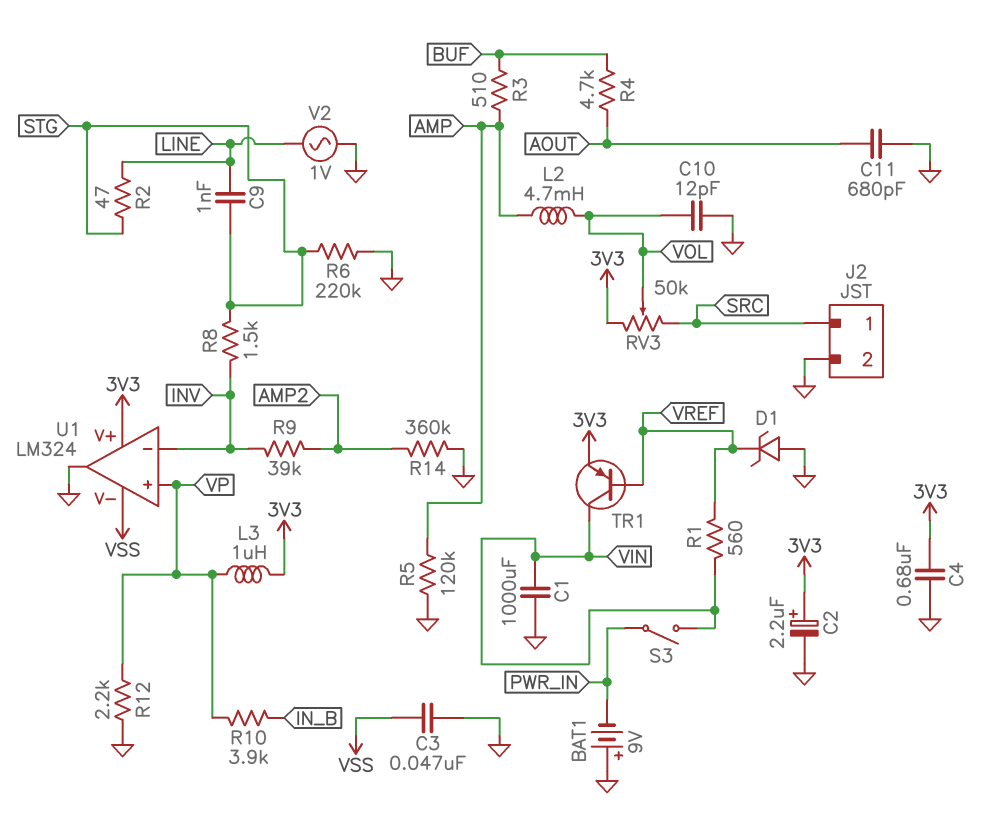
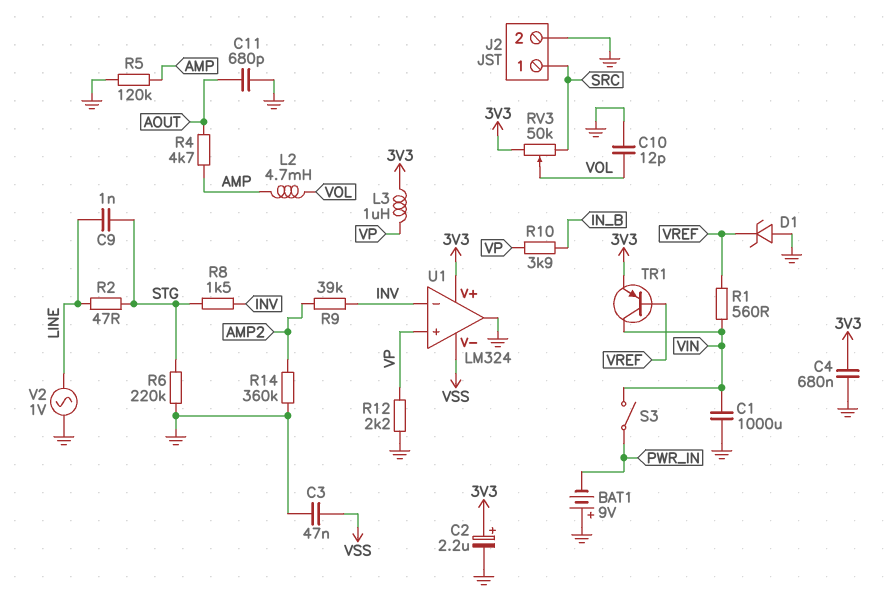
R3: 510 (AMP, BUF) -> none
R4: 4.7k (AOUT, BUF) -> 4.7k (AMP, AOUT)

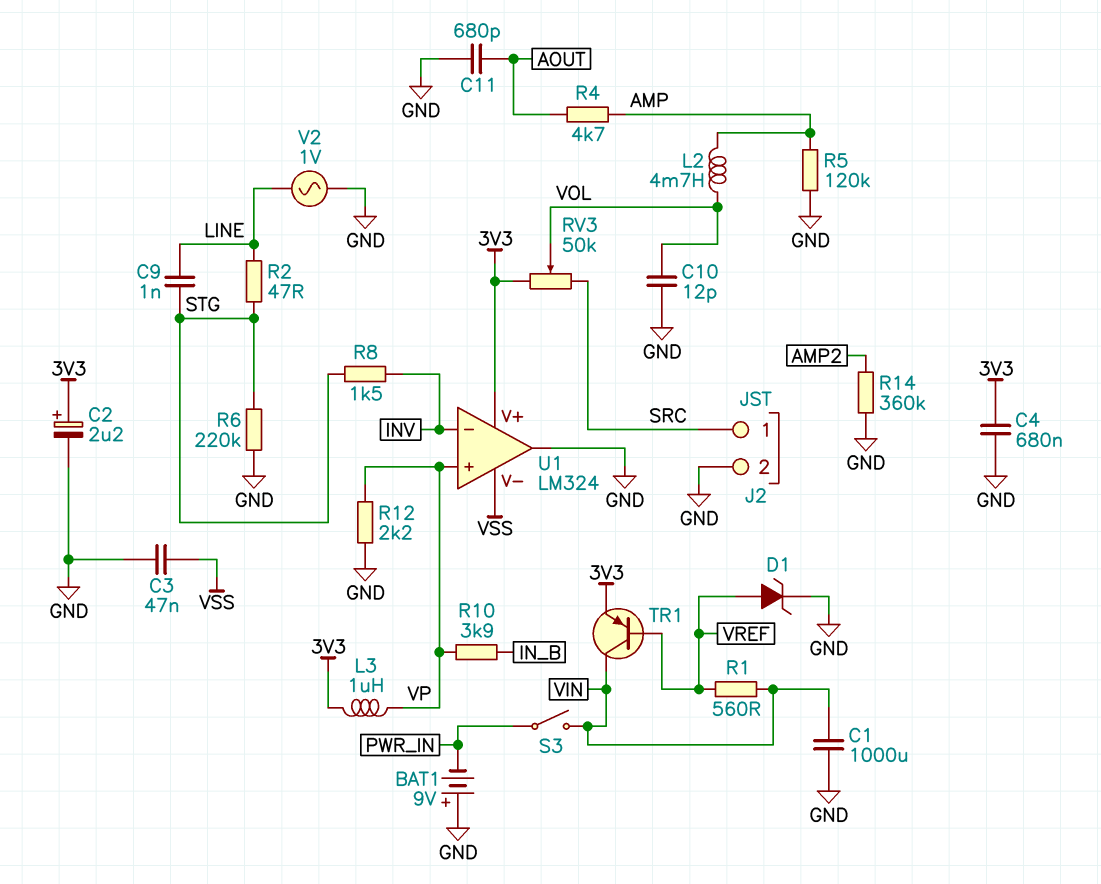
D1: zener (A GND, K VREF) -> zener (A VREF, K GND)
R9: 39k (AMP2, INV) -> none

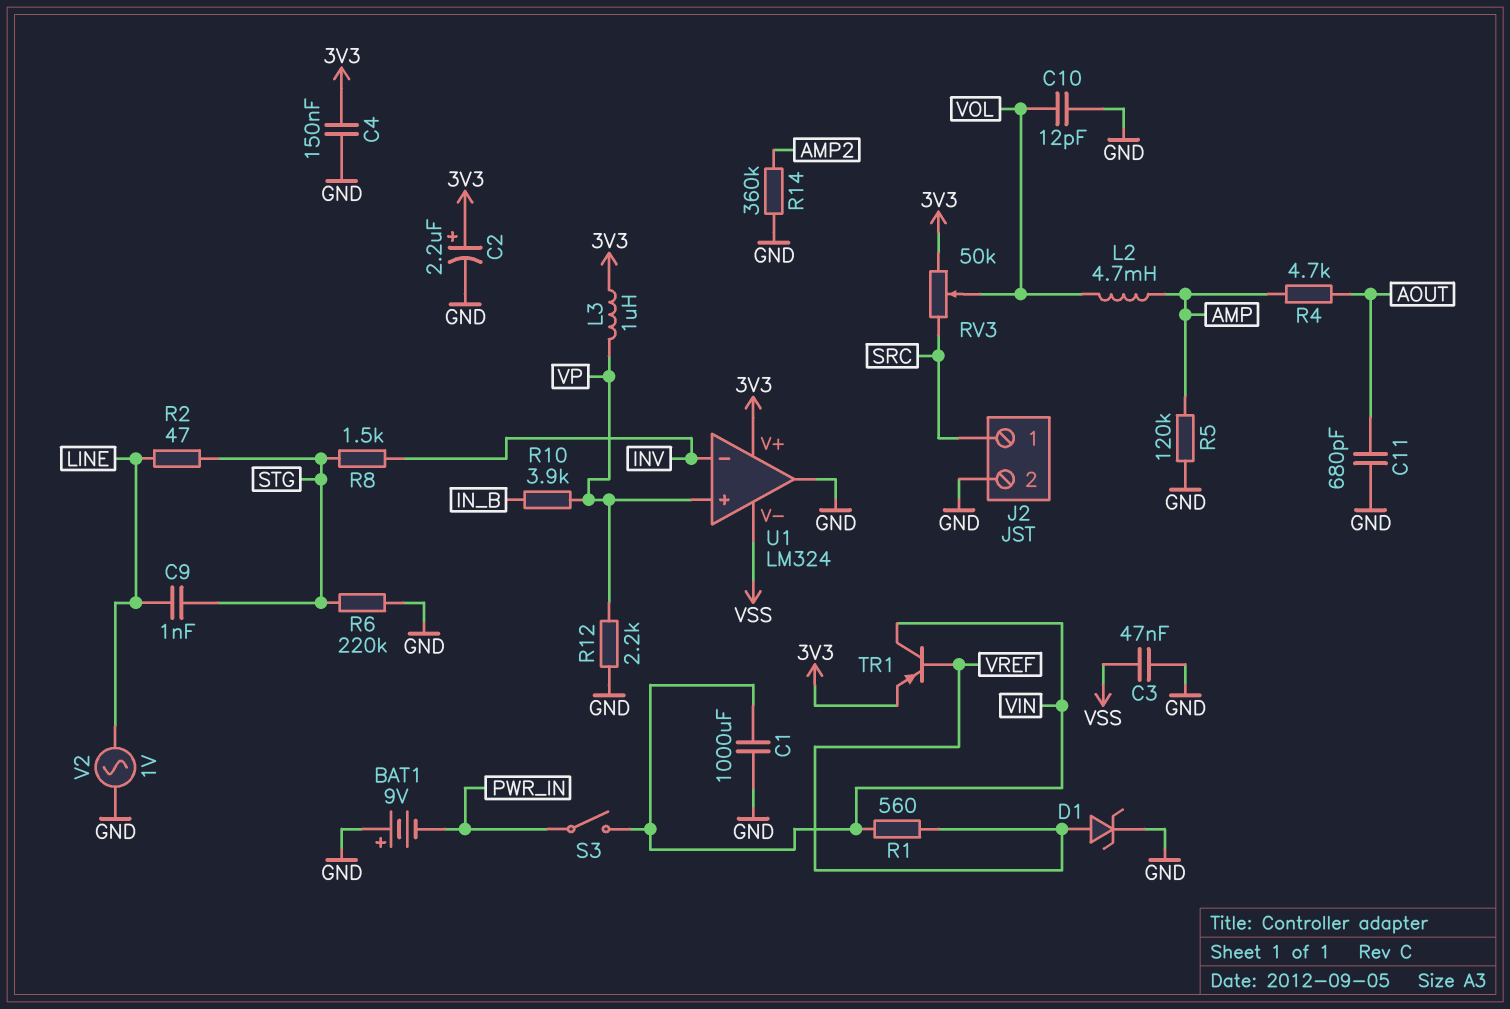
C4: 680nF (3V3, GND) -> 150nF (3V3, GND)

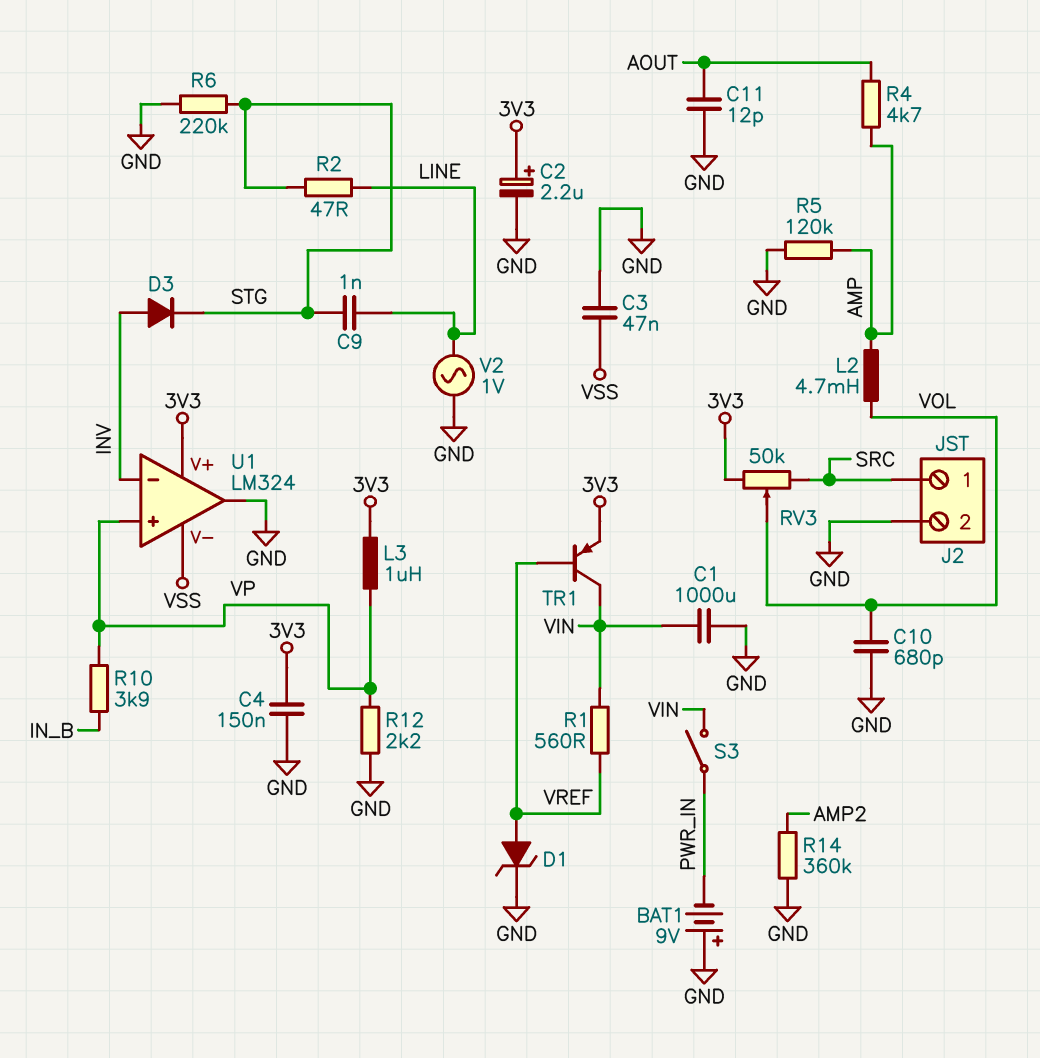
C10: 12pF (GND, VOL) -> 680pF (GND, VOL)
C11: 680pF (AOUT, GND) -> 12pF (AOUT, GND)
D3: none -> diode (A INV, K STG)
R8: 1.5k (INV, STG) -> none

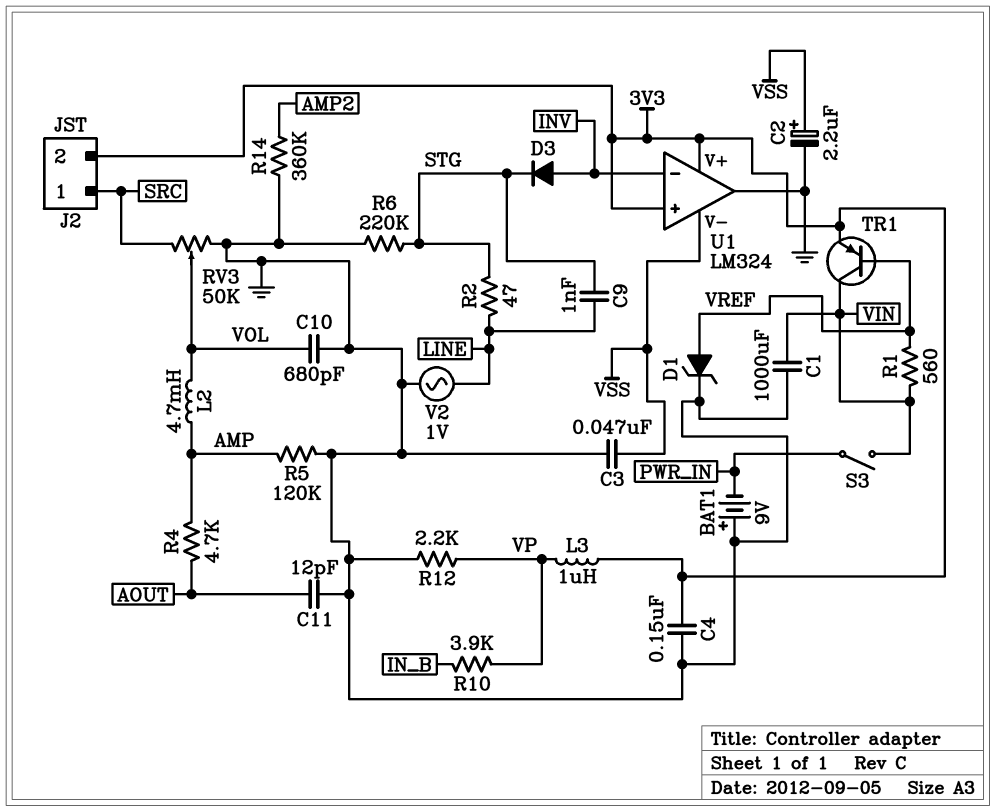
C2: 2.2uF (plus 3V3, minus GND) -> 2.2uF (plus VSS, minus GND)
J2 pin 2: GND -> 3V3
RV3: 50k (3V3, SRC, wiper VOL) -> 50k (GND, SRC, wiper VOL)
U1 pin in+: VP -> 3V3

